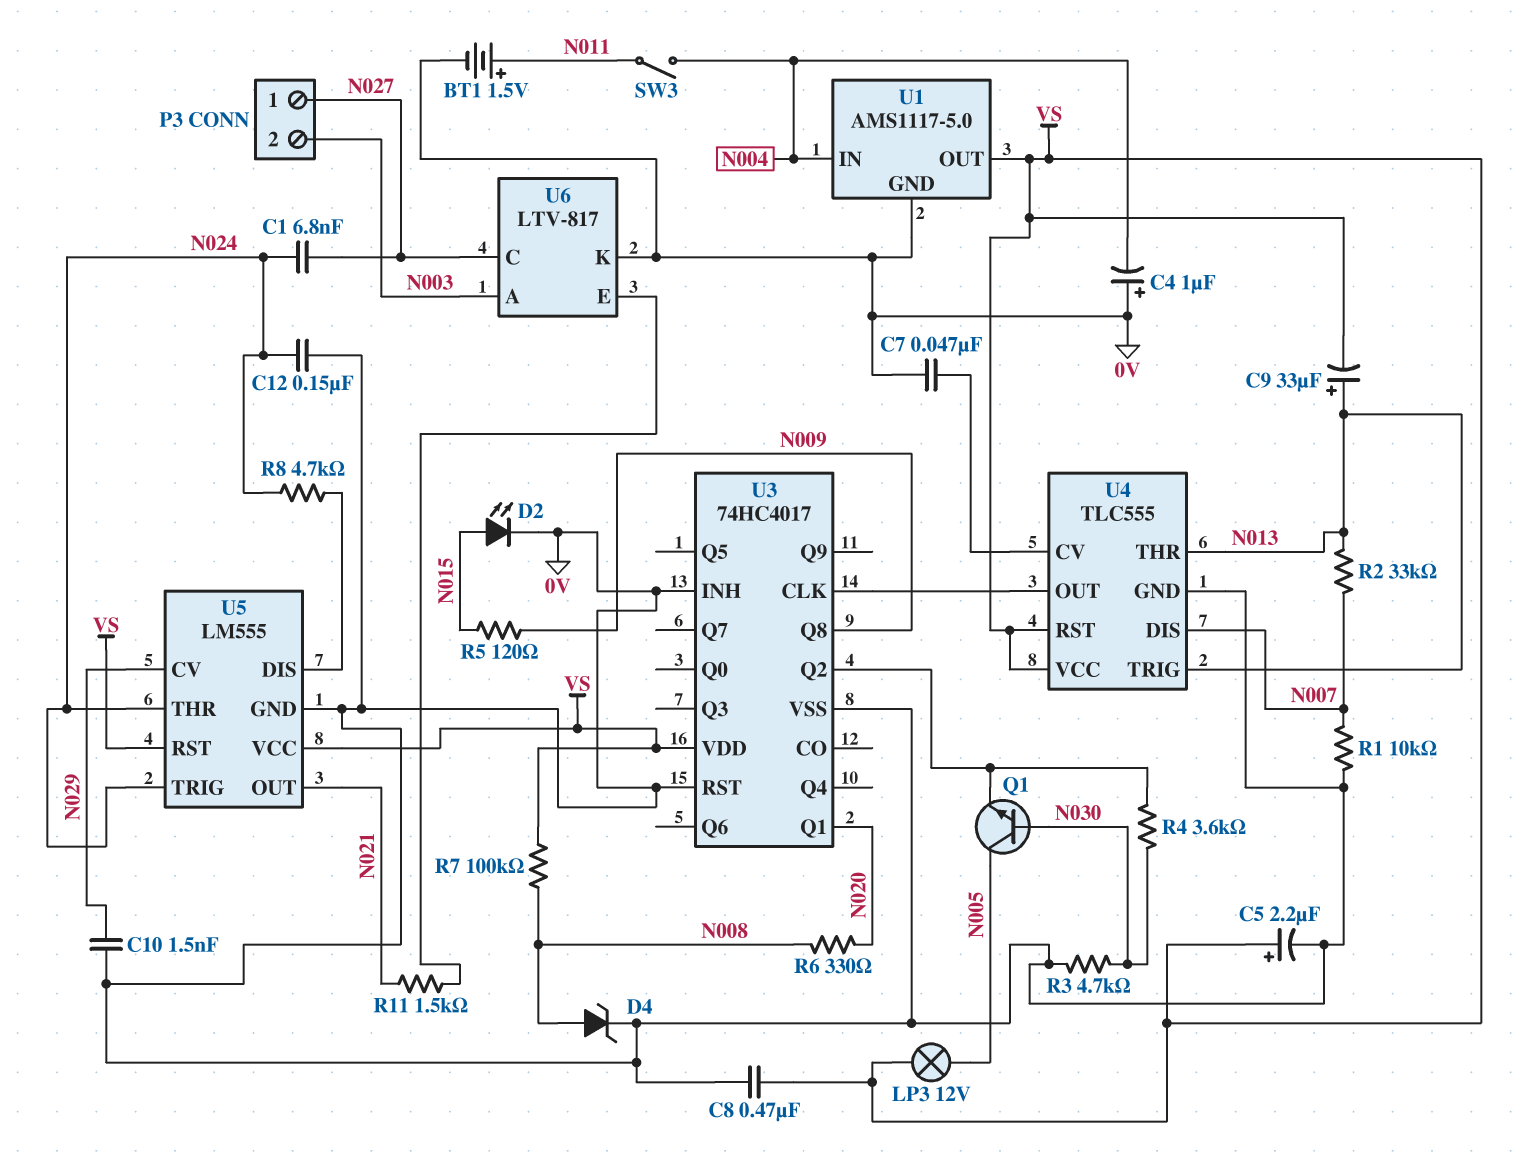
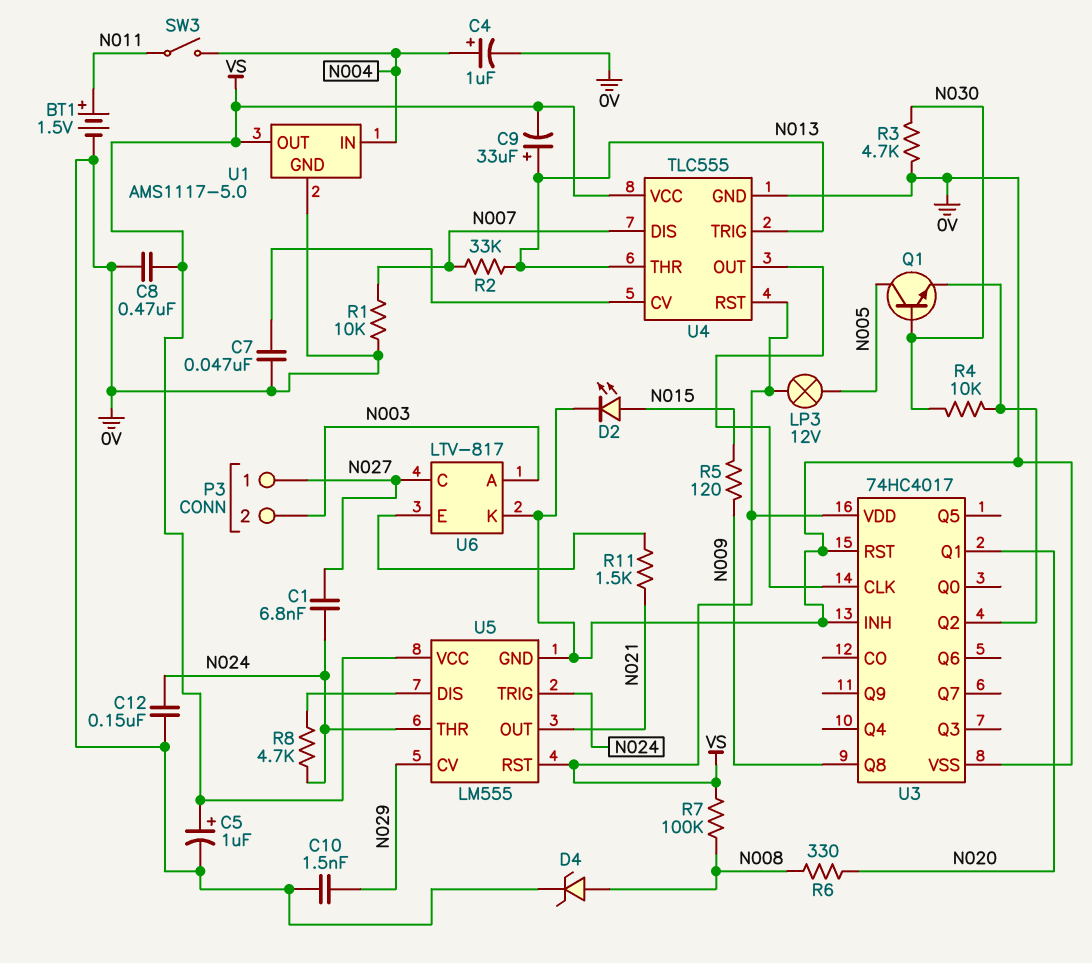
C4: 1uF (plus 0V, minus N004) -> 1uF (plus N004, minus 0V)
C5: 2.2uF (plus VS, minus 0V) -> 1uF (plus VS, minus 0V)
R4: 3.6k (N030, U3/Q2) -> 10k (N030, U3/Q2)

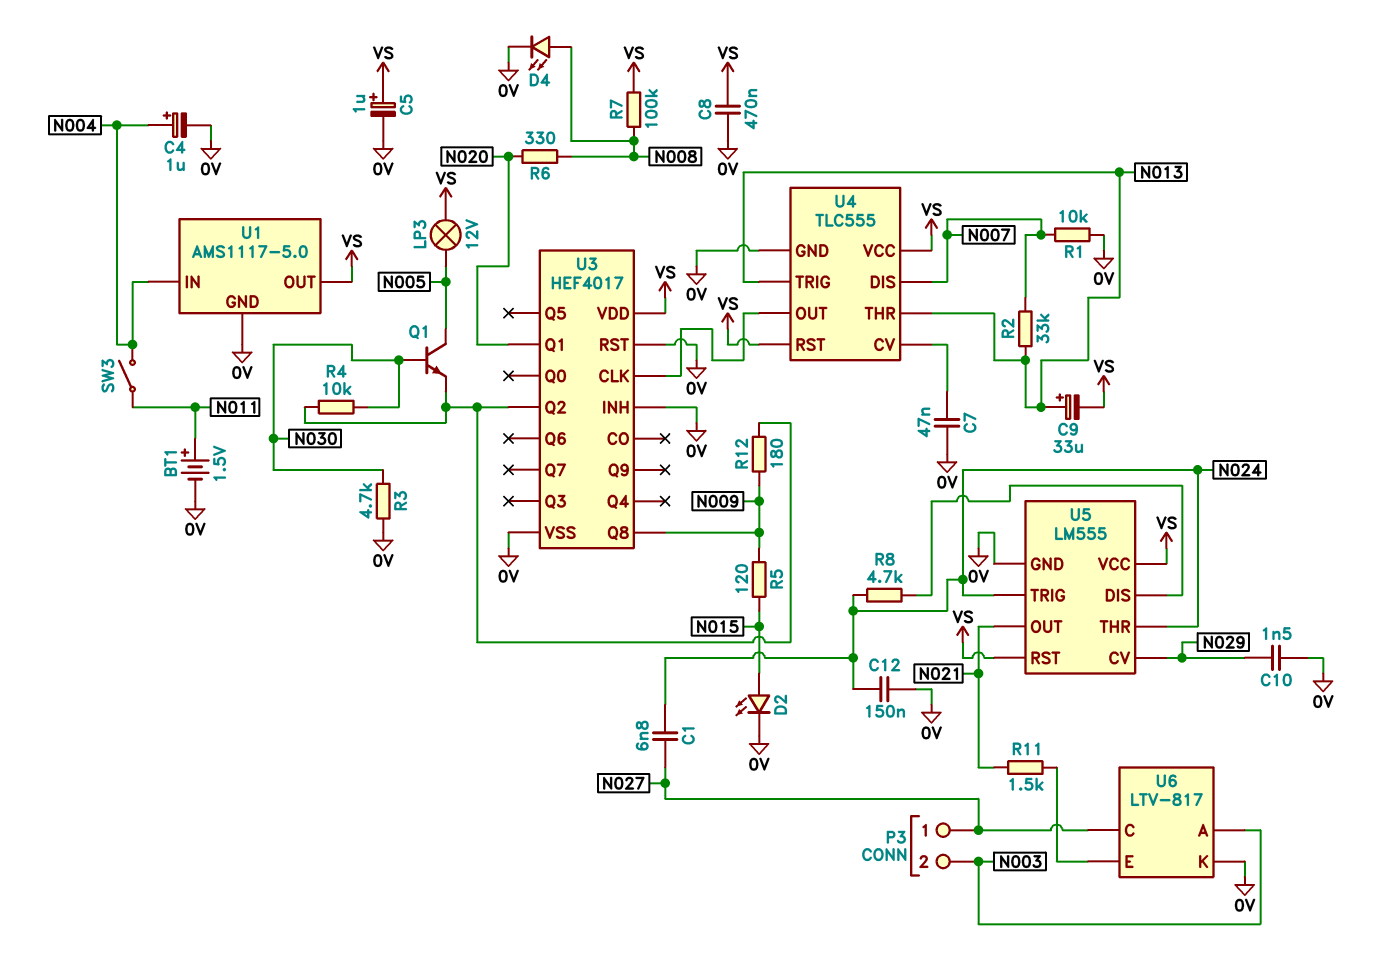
D4: zener (A N008, K 0V) -> LED (A N008, K 0V)
R12: none -> 180 (N009, U3/Q2)
U3: 74HC4017 -> HEF4017

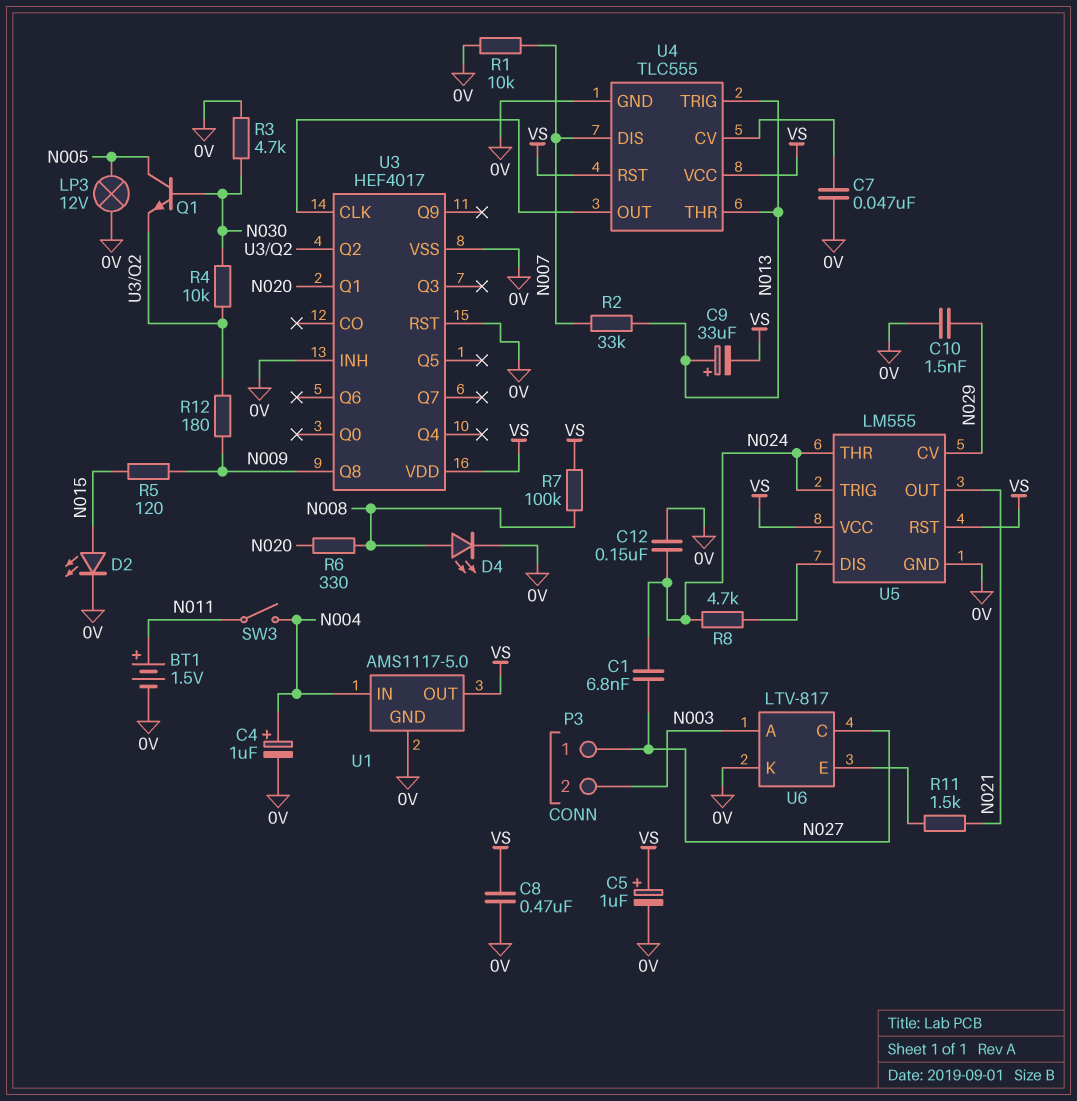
LP3: lamp 12V (N005, VS) -> lamp 12V (0V, N005)

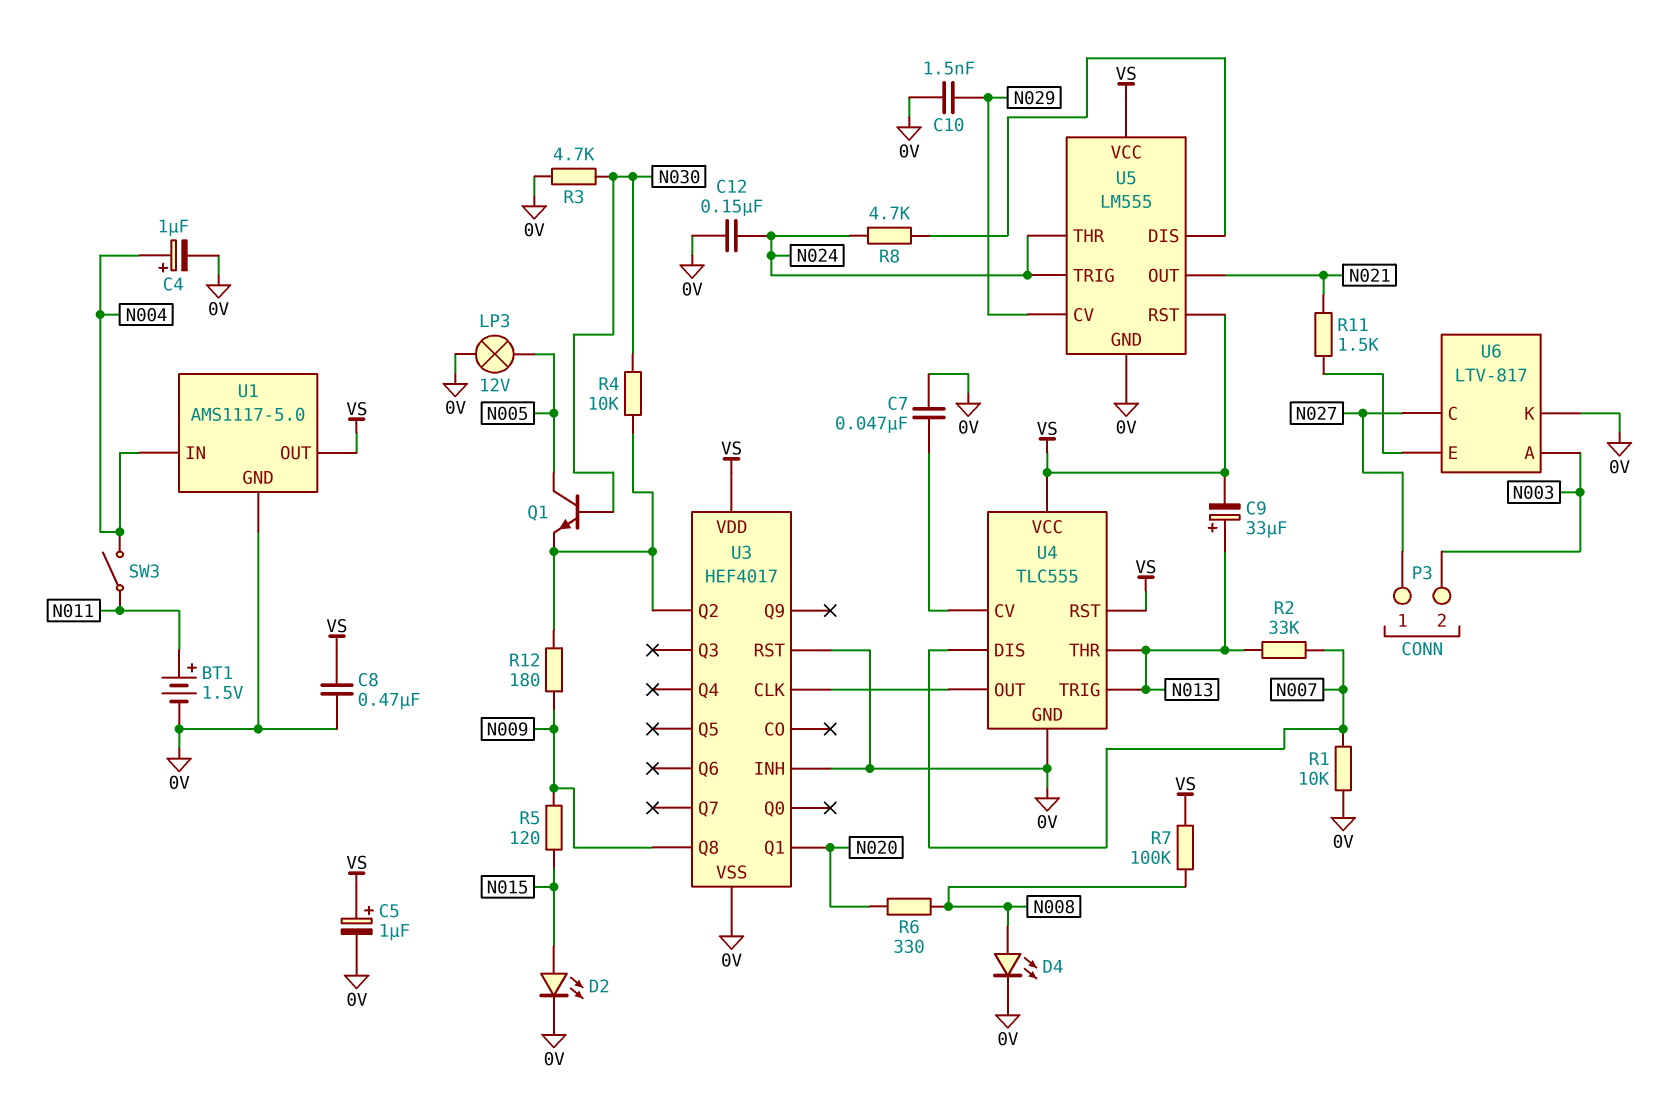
C1: 6.8nF (N024, N027) -> none

